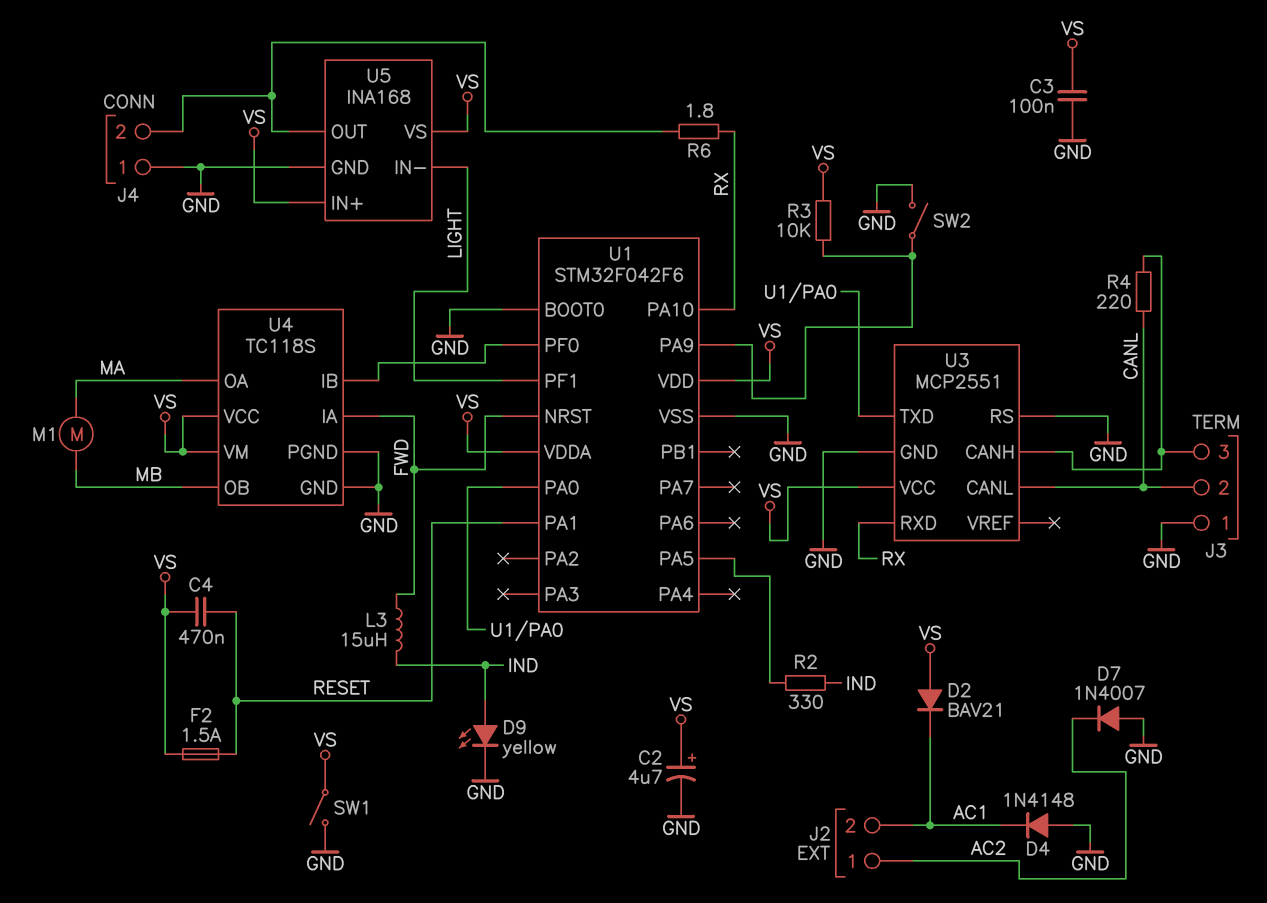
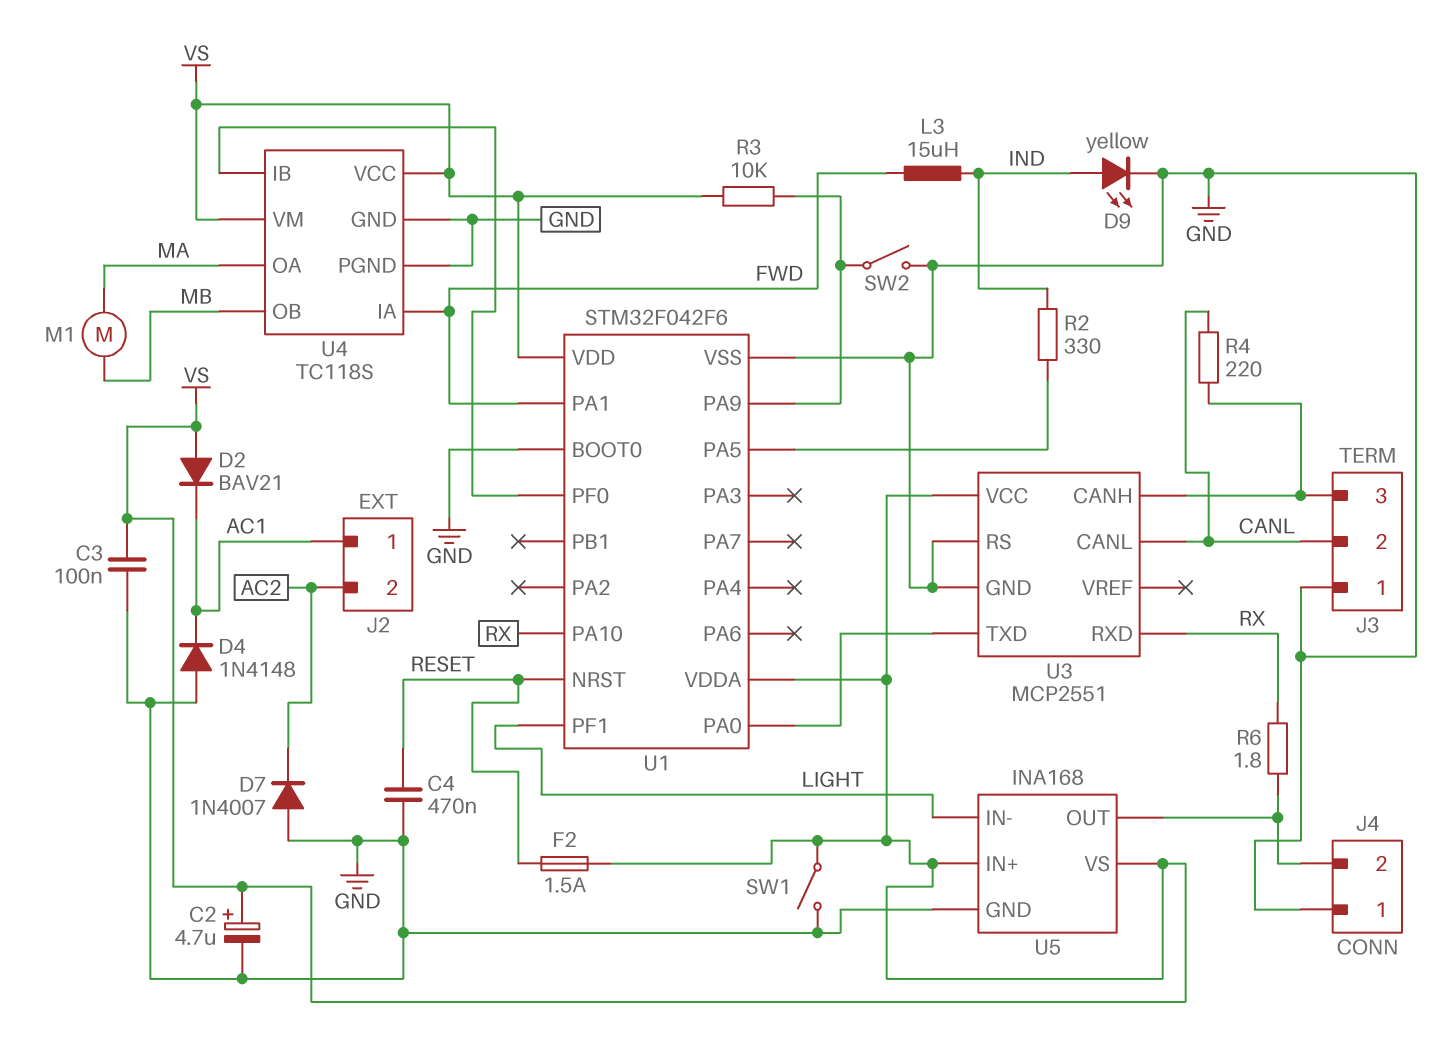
C4: 470nF (RESET, VS) -> 470nF (GND, RESET)
J2 pin 1: AC2 -> AC1
J2 pin 2: AC1 -> AC2
U1 pin NRST: FWD -> RESET
U1 pin PA1: RESET -> FWD

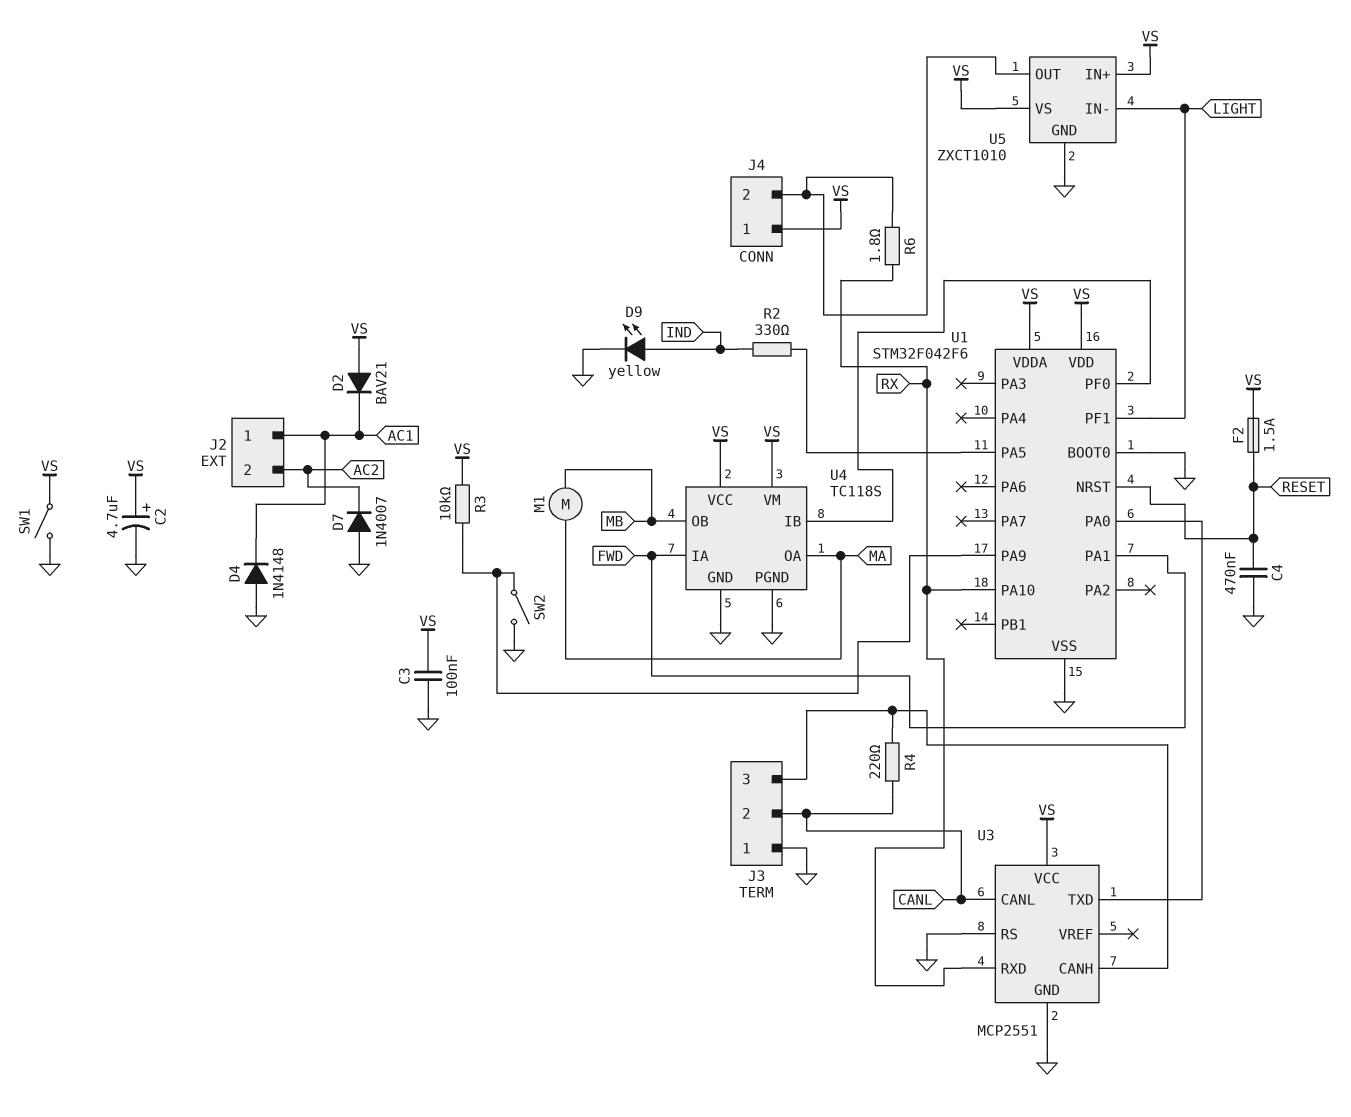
J4 pin 1: GND -> VS
L3: 15uH (FWD, IND) -> none
U5: INA168 -> ZXCT1010

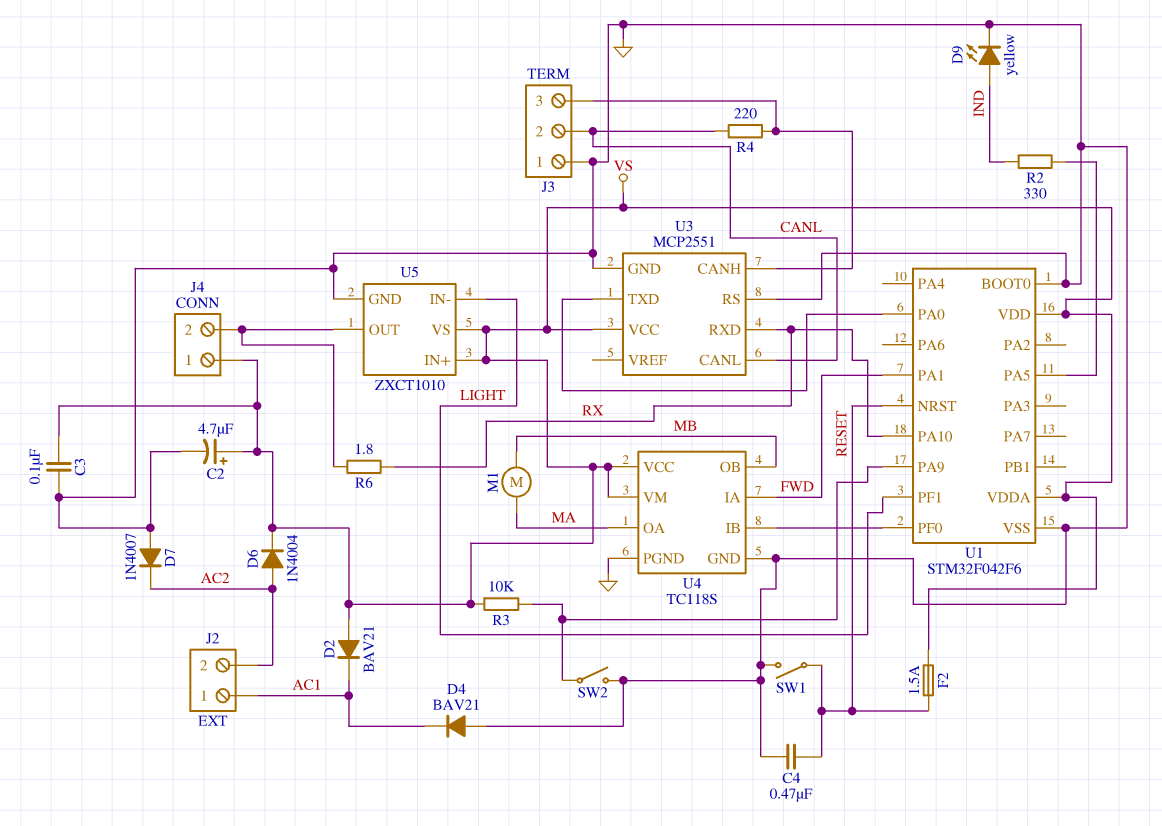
D4: diode 1N4148 (A GND, K AC1) -> diode BAV21 (A GND, K AC1)
D6: none -> diode 1N4004 (A AC2, K VS)
SW1: switch (GND, VS) -> switch (GND, RESET)

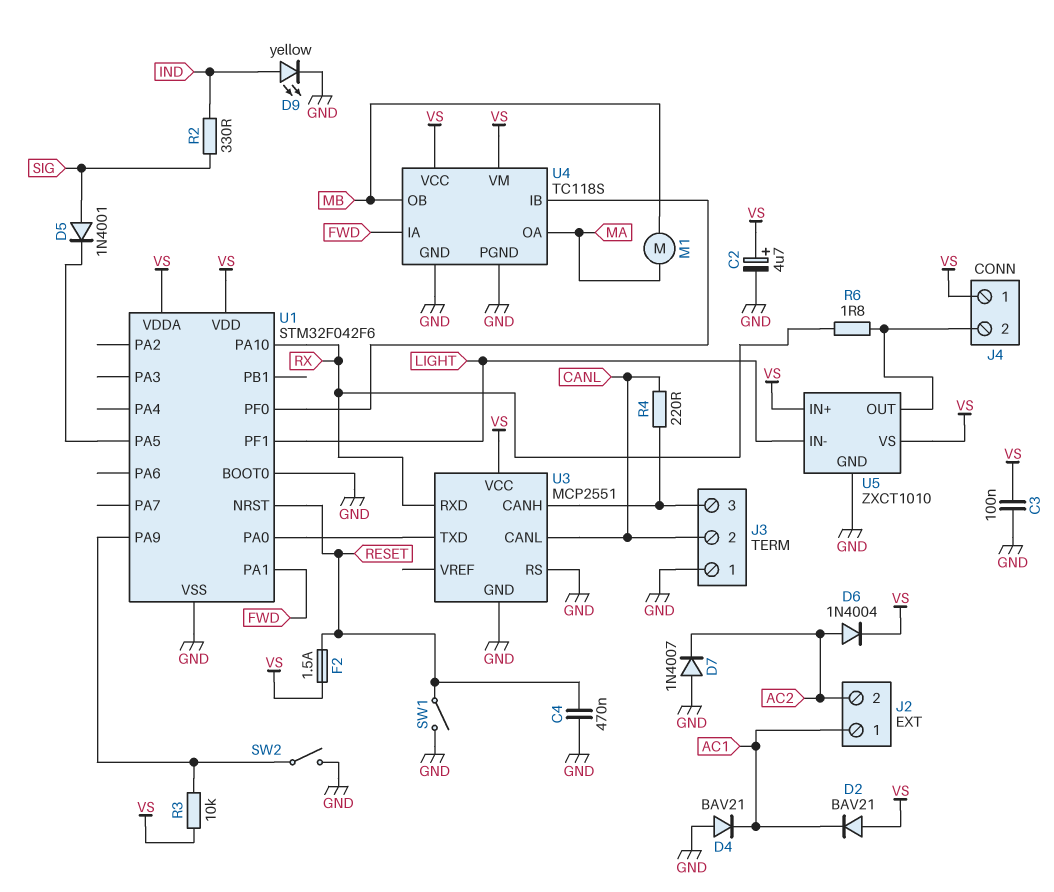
D5: none -> diode 1N4001 (A SIG, K U1/PA5)
R2: 330 (IND, U1/PA5) -> 330 (IND, SIG)

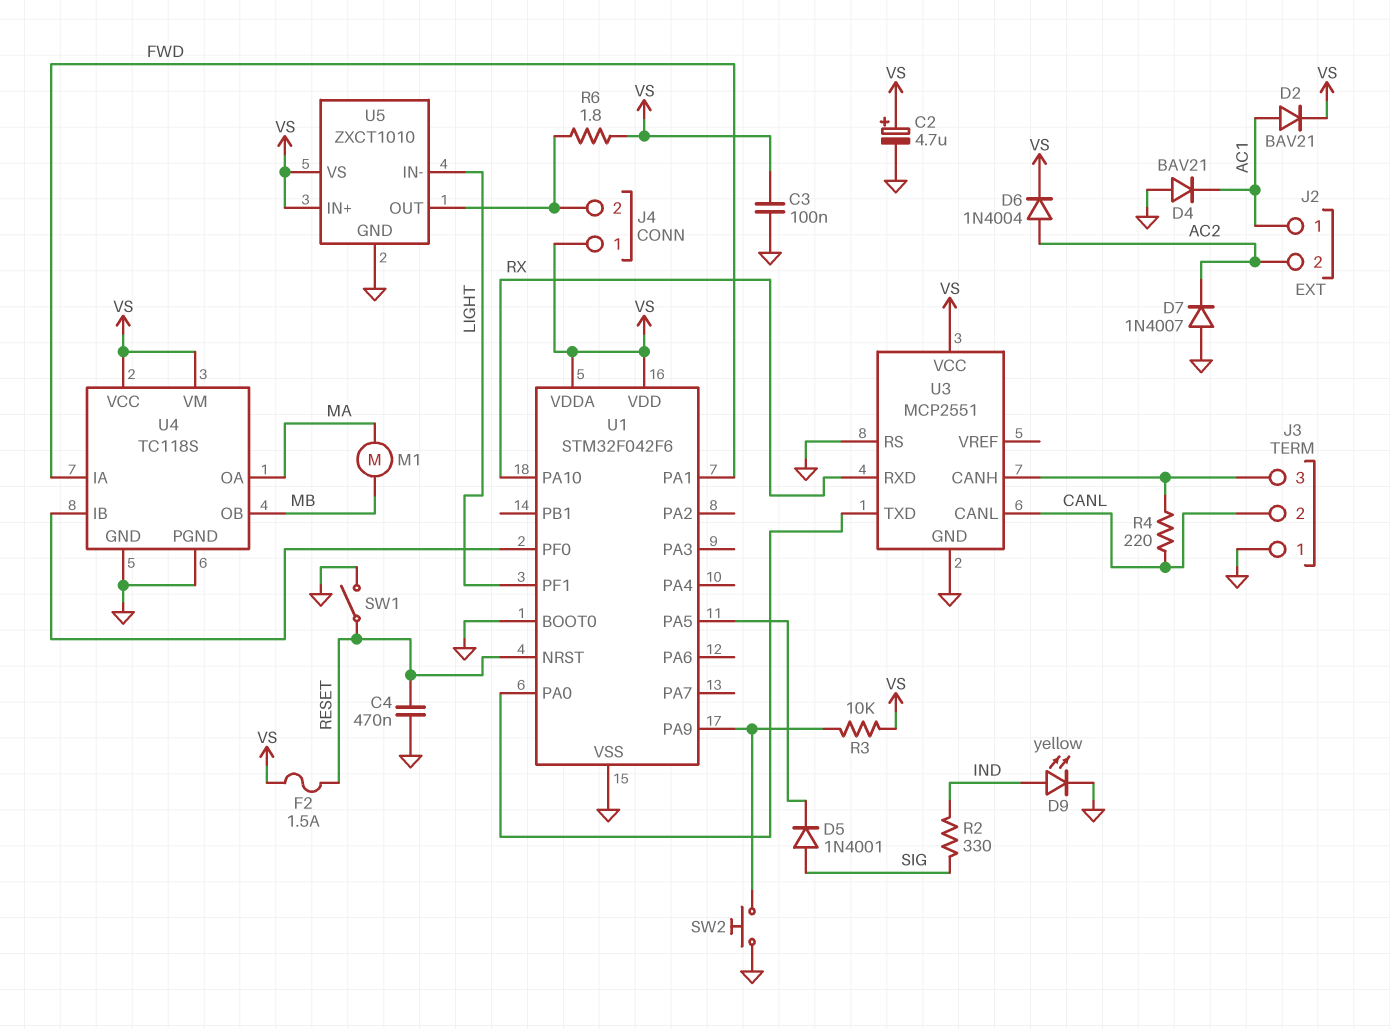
D2: diode BAV21 (A VS, K AC1) -> diode BAV21 (A AC1, K VS)
R6: 1.8 (J4/2, RX) -> 1.8 (J4/2, VS)
SW2: switch (GND, U1/PA9) -> button (GND, U1/PA9)

